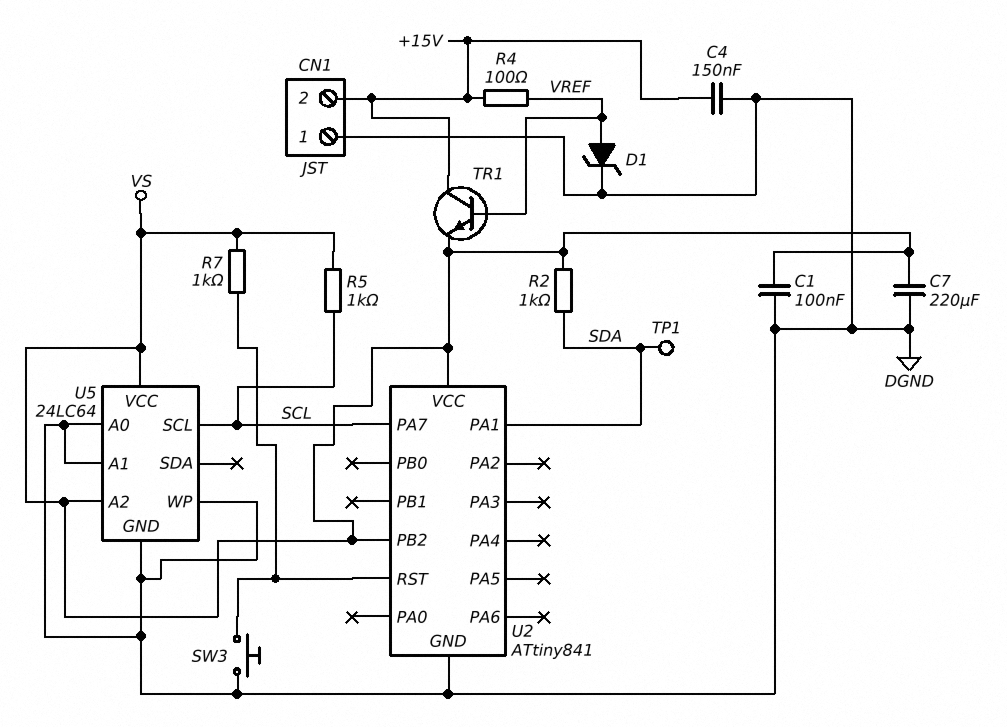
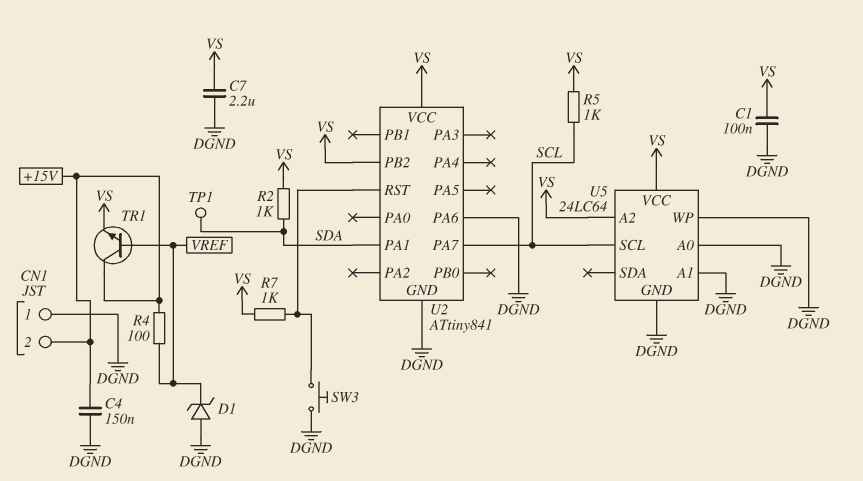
C7: 220uF (DGND, VS) -> 2.2uF (DGND, VS)
D1: zener (A VREF, K DGND) -> zener (A DGND, K VREF)
U2 pin PA6: none -> DGND

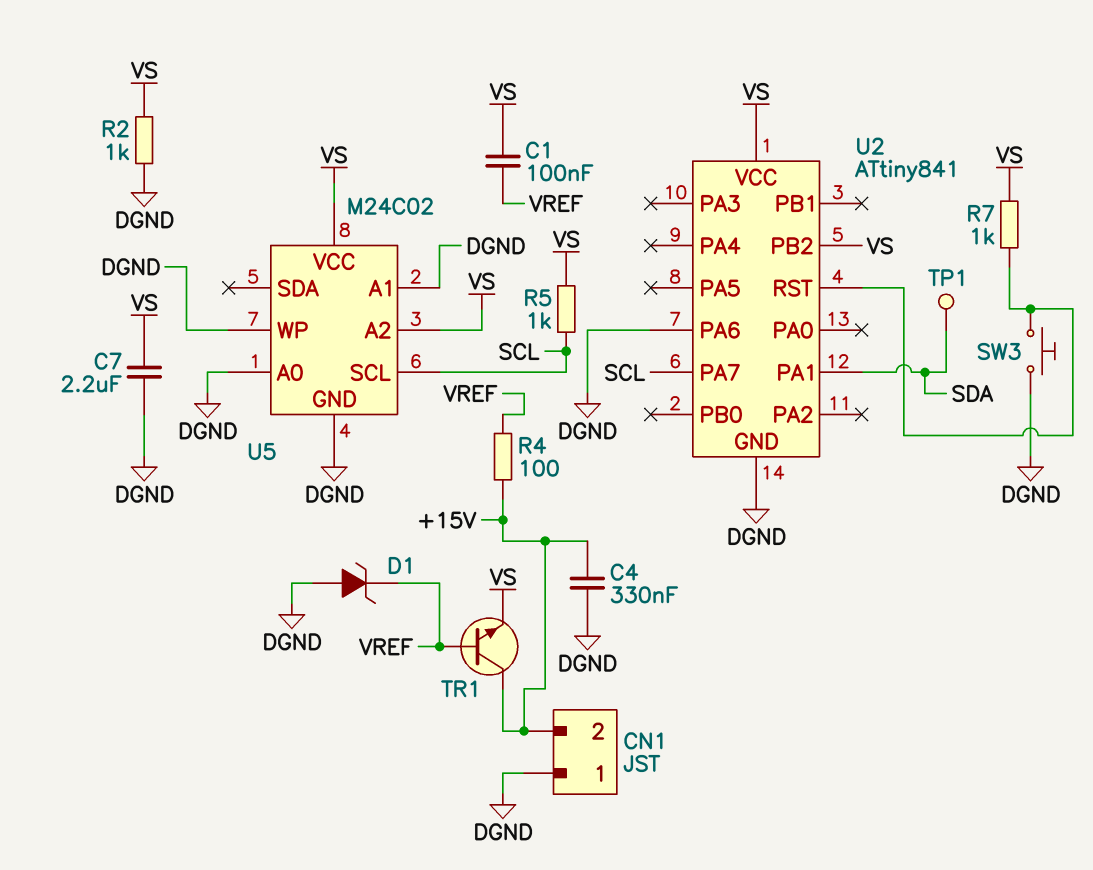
C1: 100nF (DGND, VS) -> 100nF (VREF, VS)
C4: 150nF (+15V, DGND) -> 330nF (+15V, DGND)
R2: 1k (SDA, VS) -> 1k (DGND, VS)
U5: 24LC64 -> M24C02

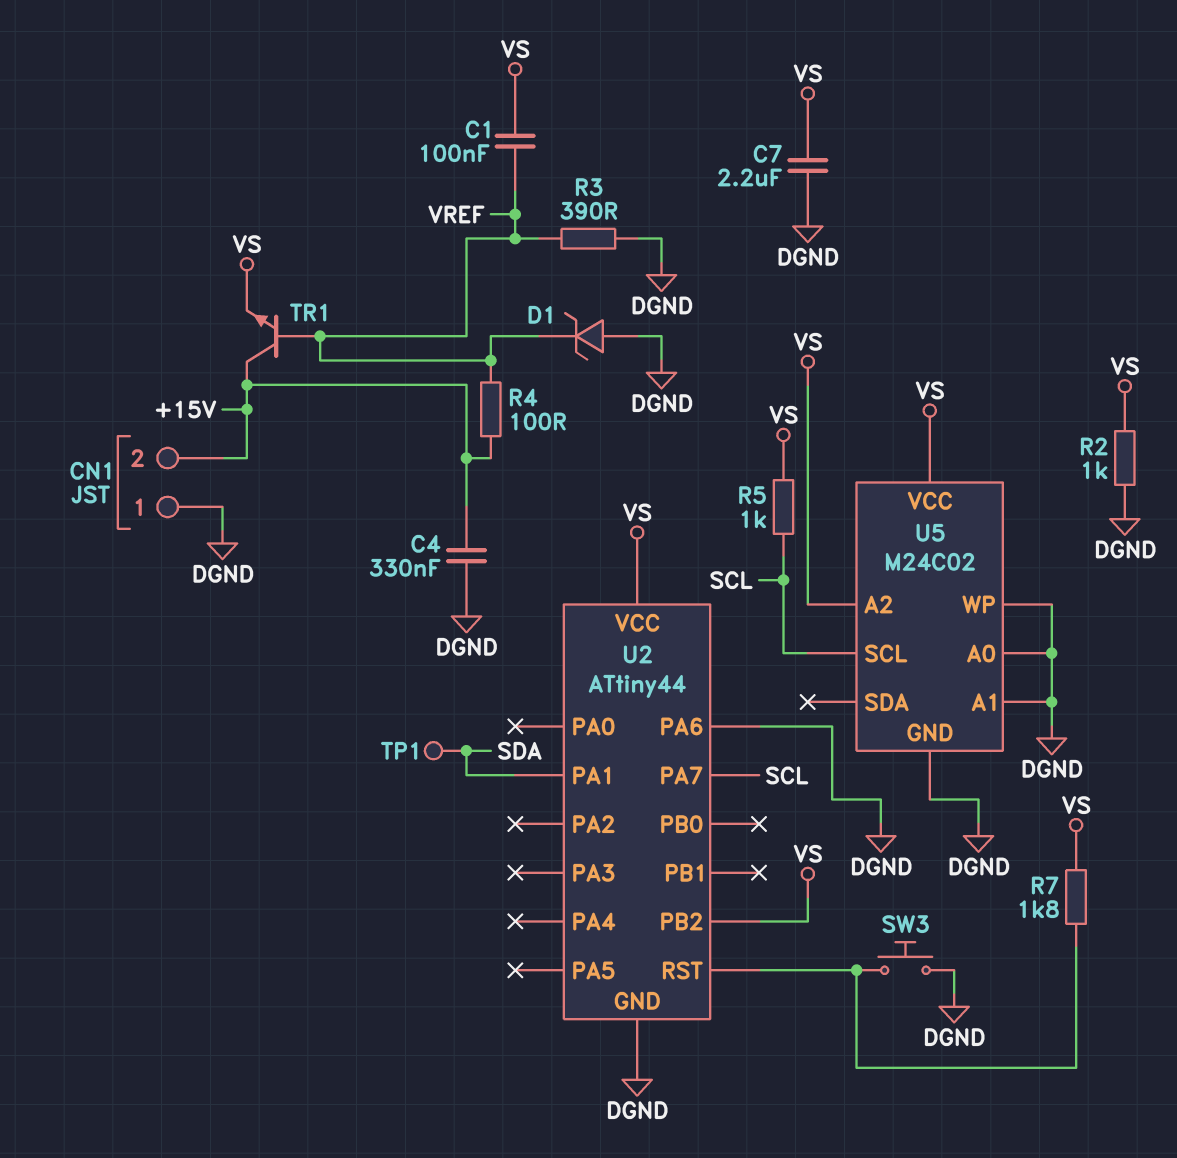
R3: none -> 390 (DGND, VREF)
R7: 1k (U2/RST, VS) -> 1.8k (U2/RST, VS)
U2: ATtiny841 -> ATtiny44

